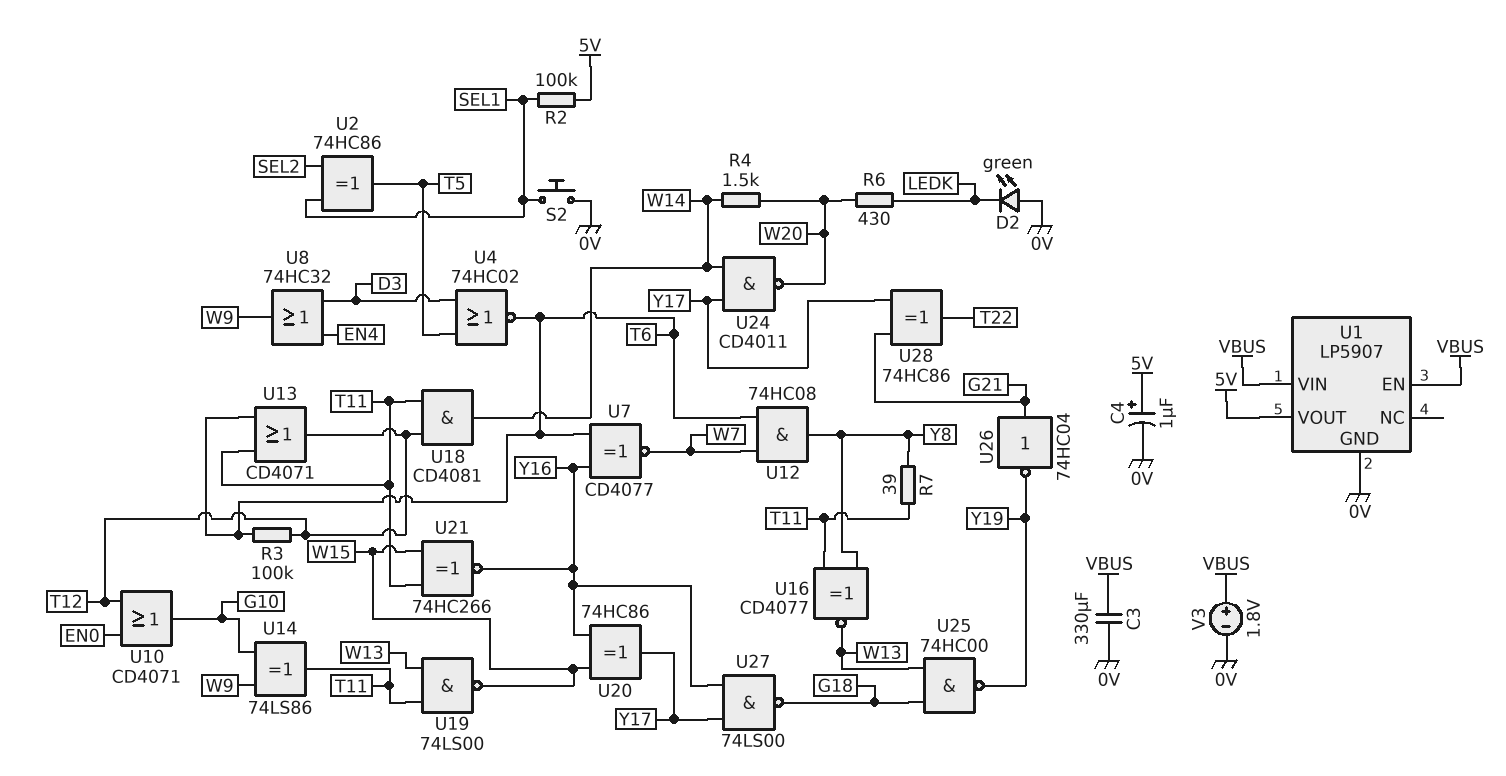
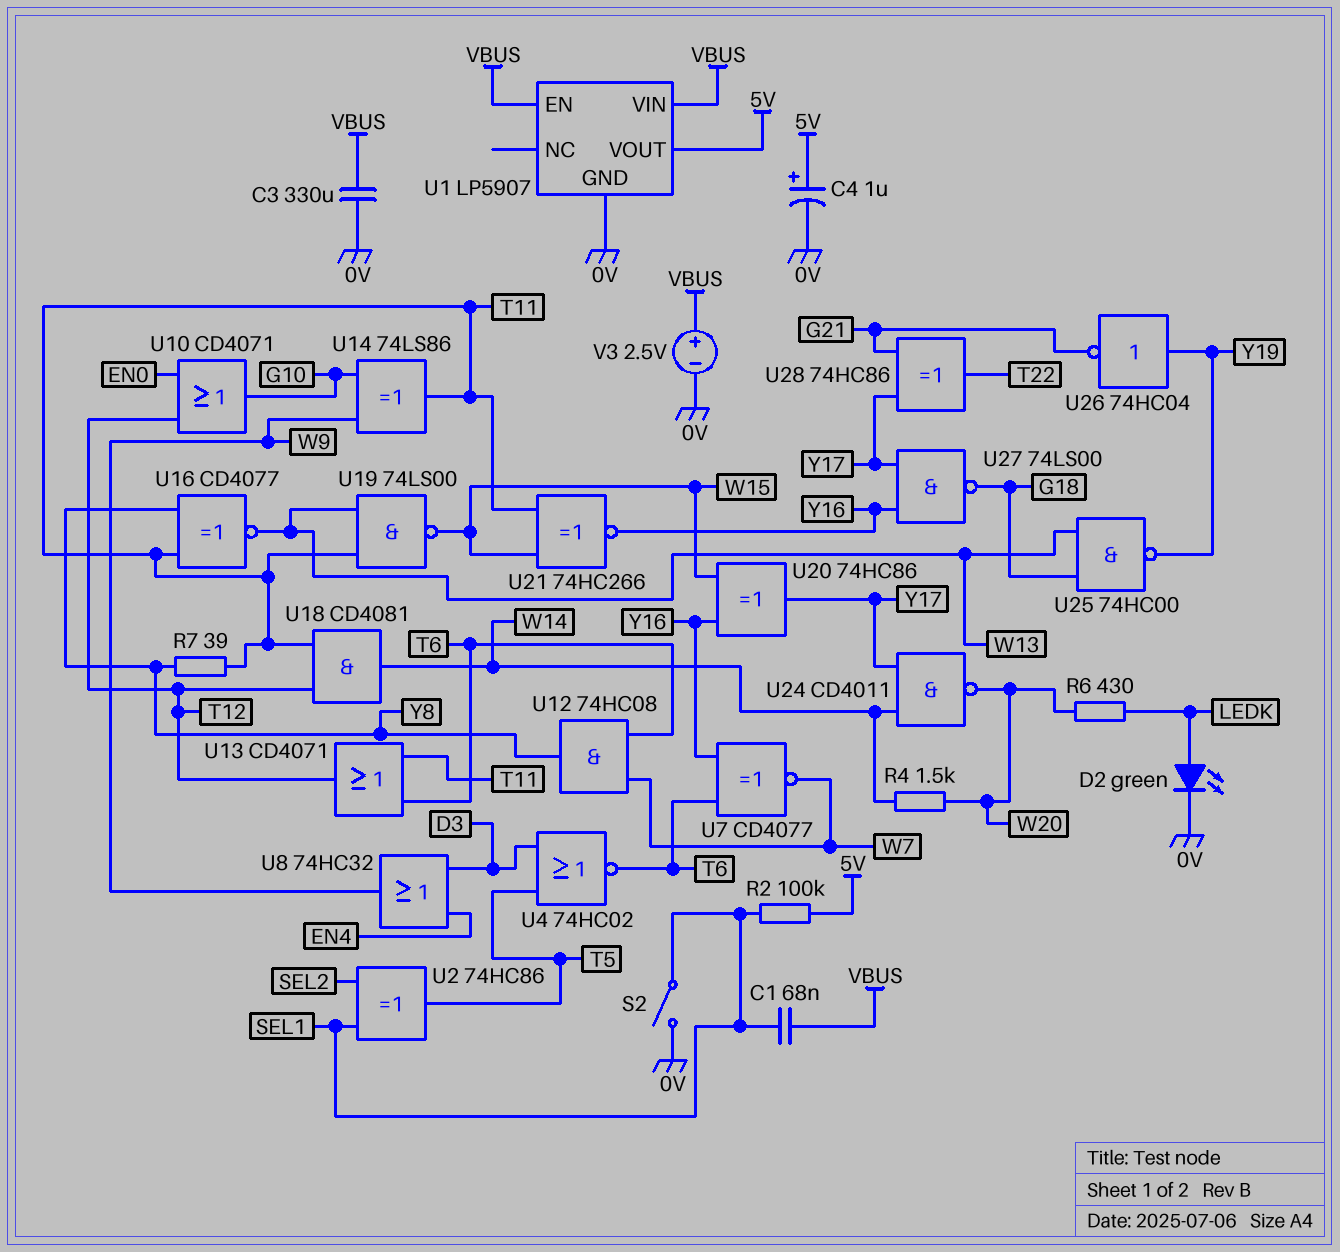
C1: none -> 68nF (SEL1, VBUS)
D2: LED green (A 0V, K LEDK) -> LED green (A LEDK, K 0V)
R3: 100k (T6, T12) -> none
S2: button (0V, SEL1) -> switch (0V, SEL1)
U26: NOT 74HC04 (in G21, out Y19) -> NOT 74HC04 (in Y19, out G21)
V3: 1.8V (plus VBUS, minus 0V) -> 2.5V (plus VBUS, minus 0V)

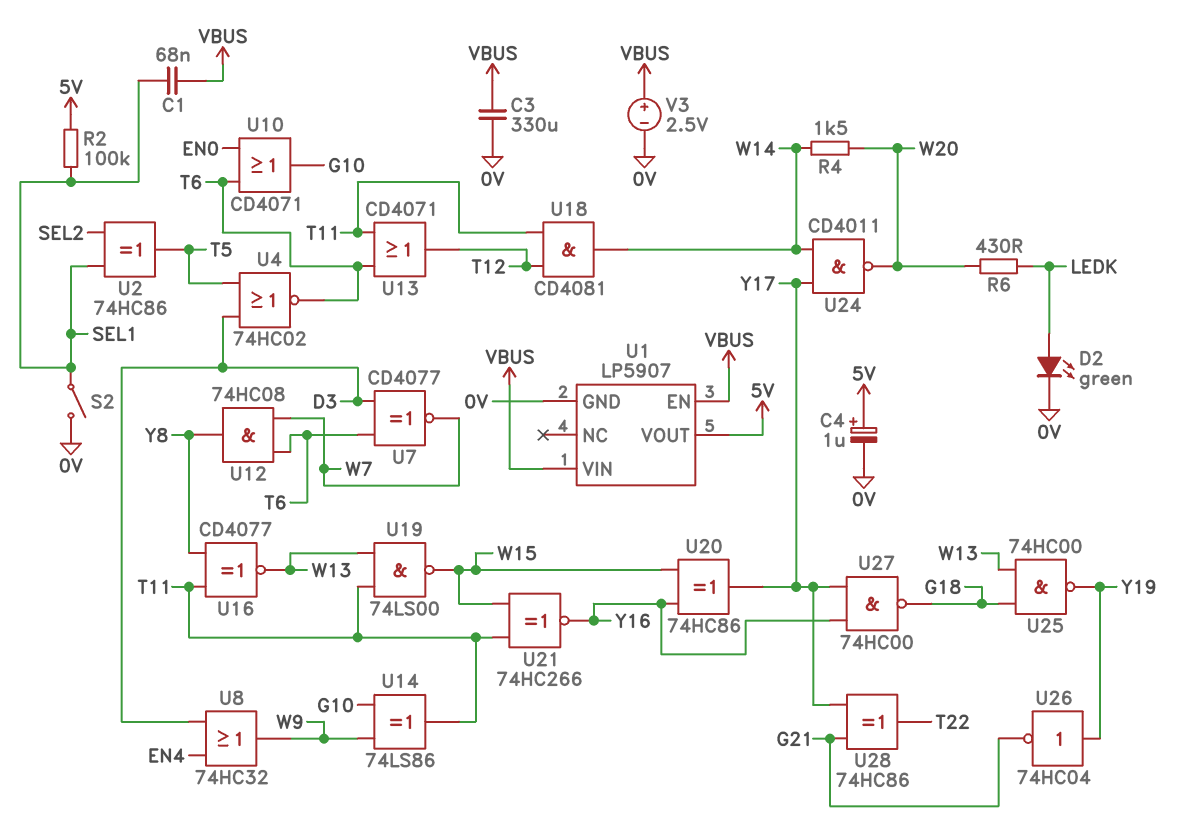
R7: 39 (T11, Y8) -> none
U7: XNOR CD4077 (in T6, in Y16, out W7) -> XNOR CD4077 (in D3, in T6, out W7)
U10: OR CD4071 (in EN0, in T12, out G10) -> OR CD4071 (in EN0, in T6, out G10)
U27: NAND 74LS00 (in Y16, in Y17, out G18) -> NAND 74HC00 (in Y16, in Y17, out G18)

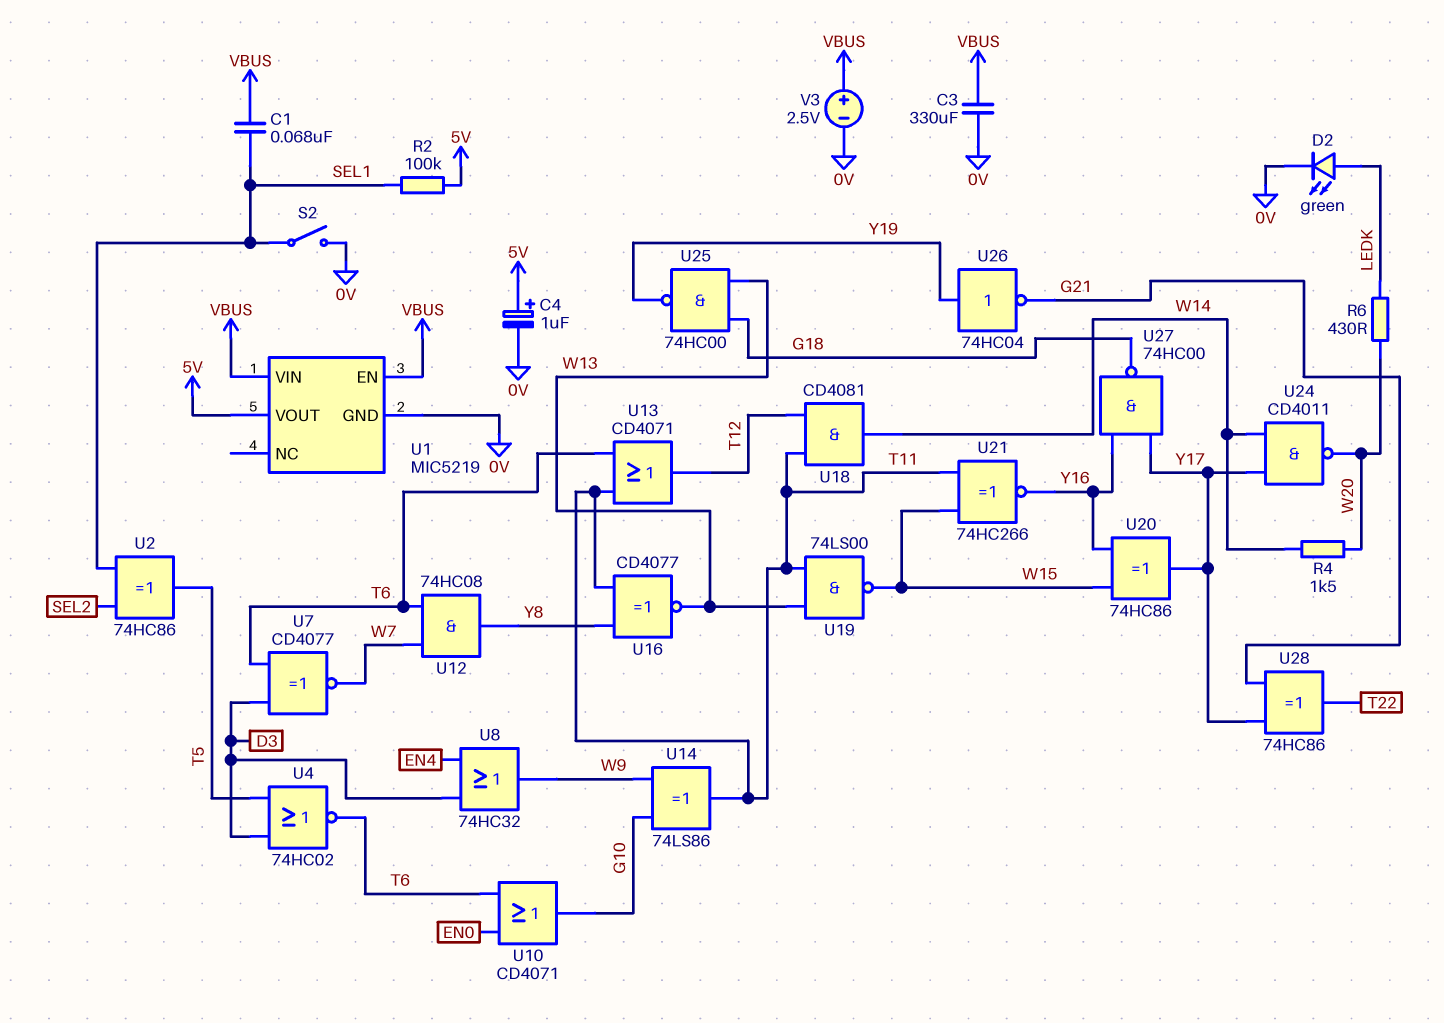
U1: LP5907 -> MIC5219

